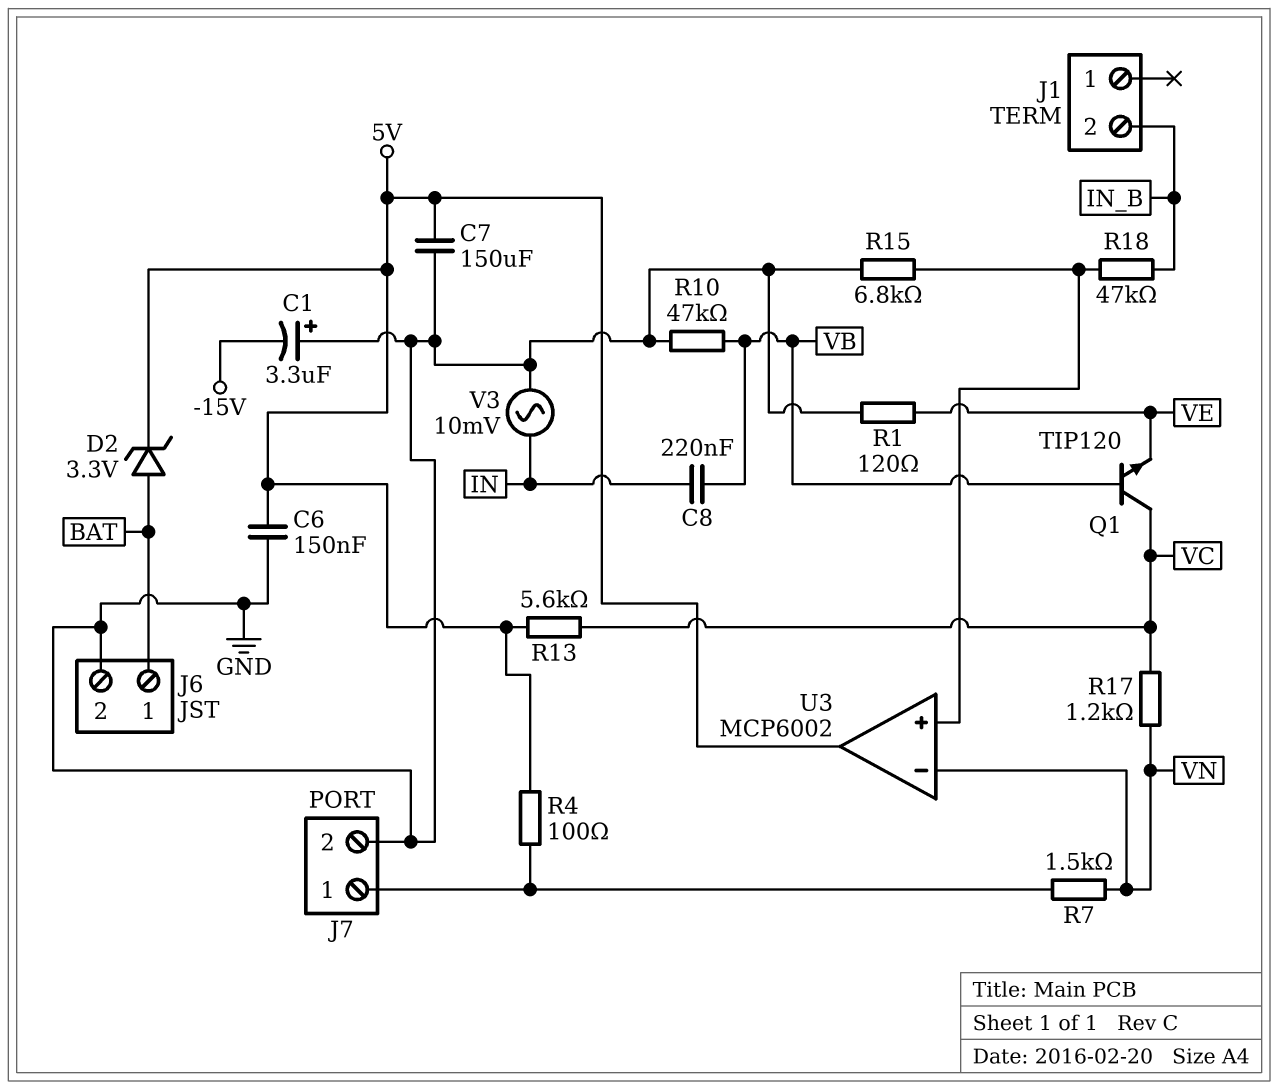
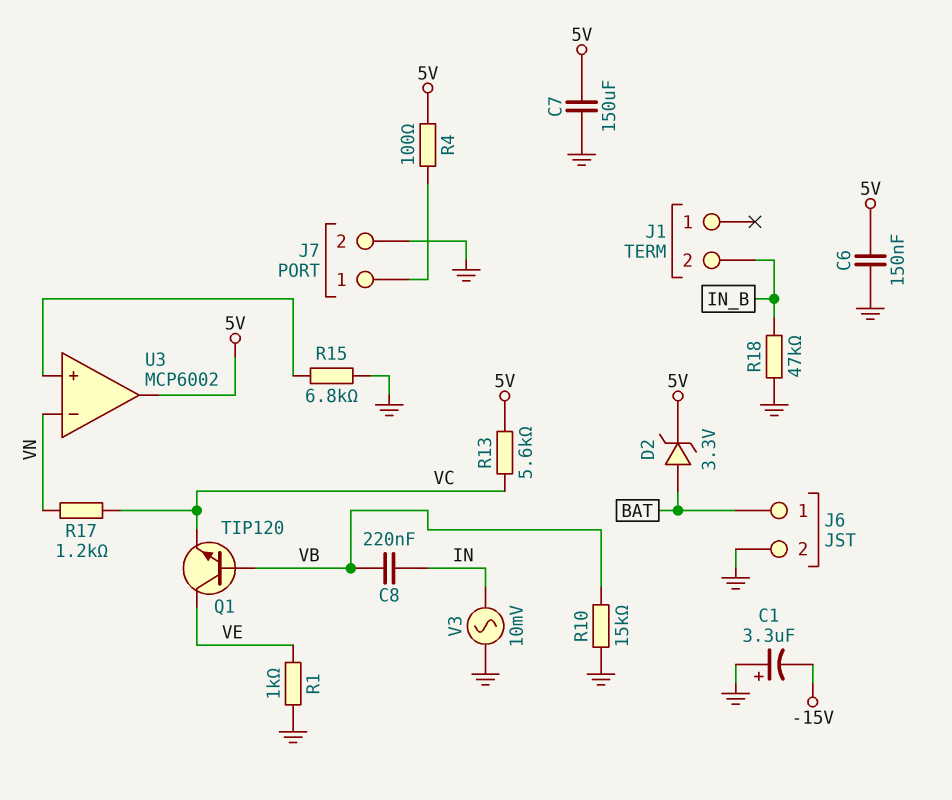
Q1: NPN TIP120 (B VB, C VC, E VE) -> NPN TIP120 (B VB, C VE, E VC)
R1: 120 (GND, VE) -> 1k (GND, VE)
R7: 1.5k (J7/1, VN) -> none
R10: 47k (GND, VB) -> 15k (GND, VB)
R18: 47k (IN_B, U3/in+) -> 47k (GND, IN_B)

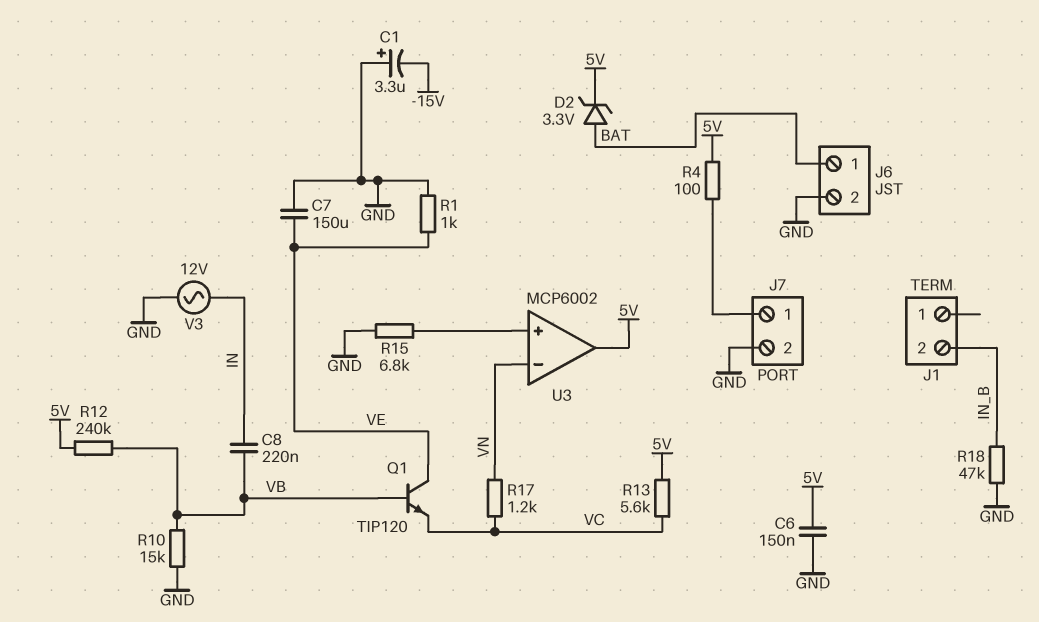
C7: 150uF (5V, GND) -> 150uF (GND, VE)
R12: none -> 240k (5V, VB)
V3: AC 10mV (GND, IN) -> AC 12V (GND, IN)

